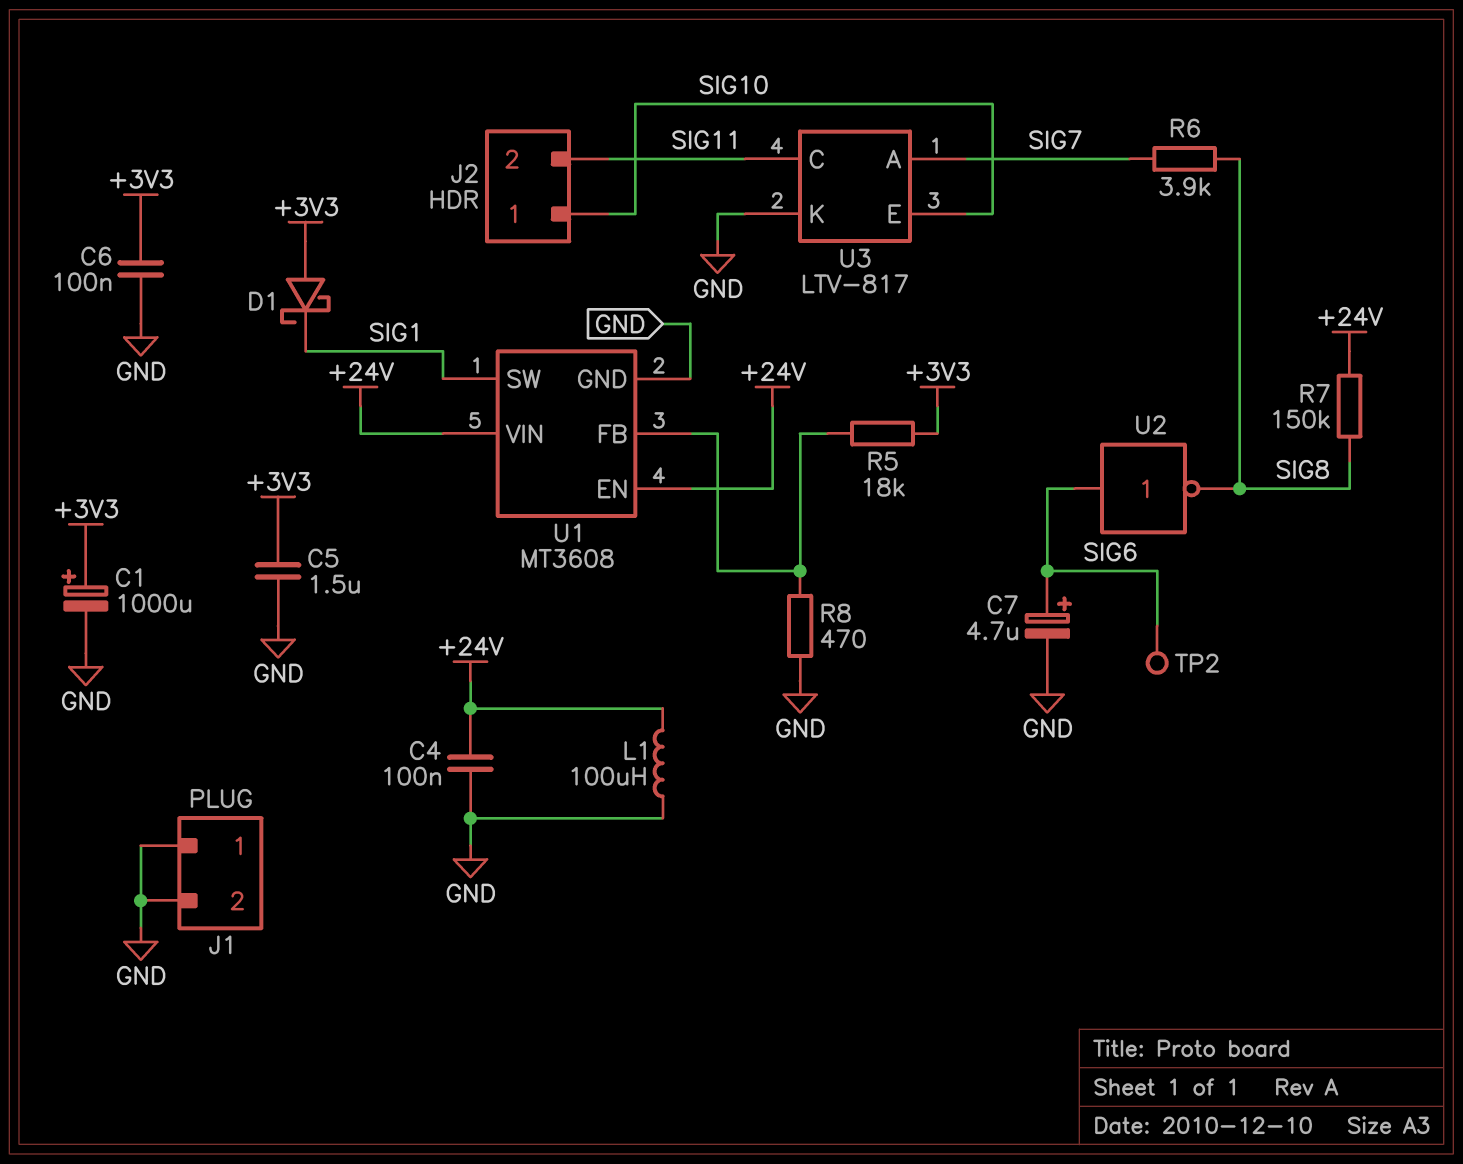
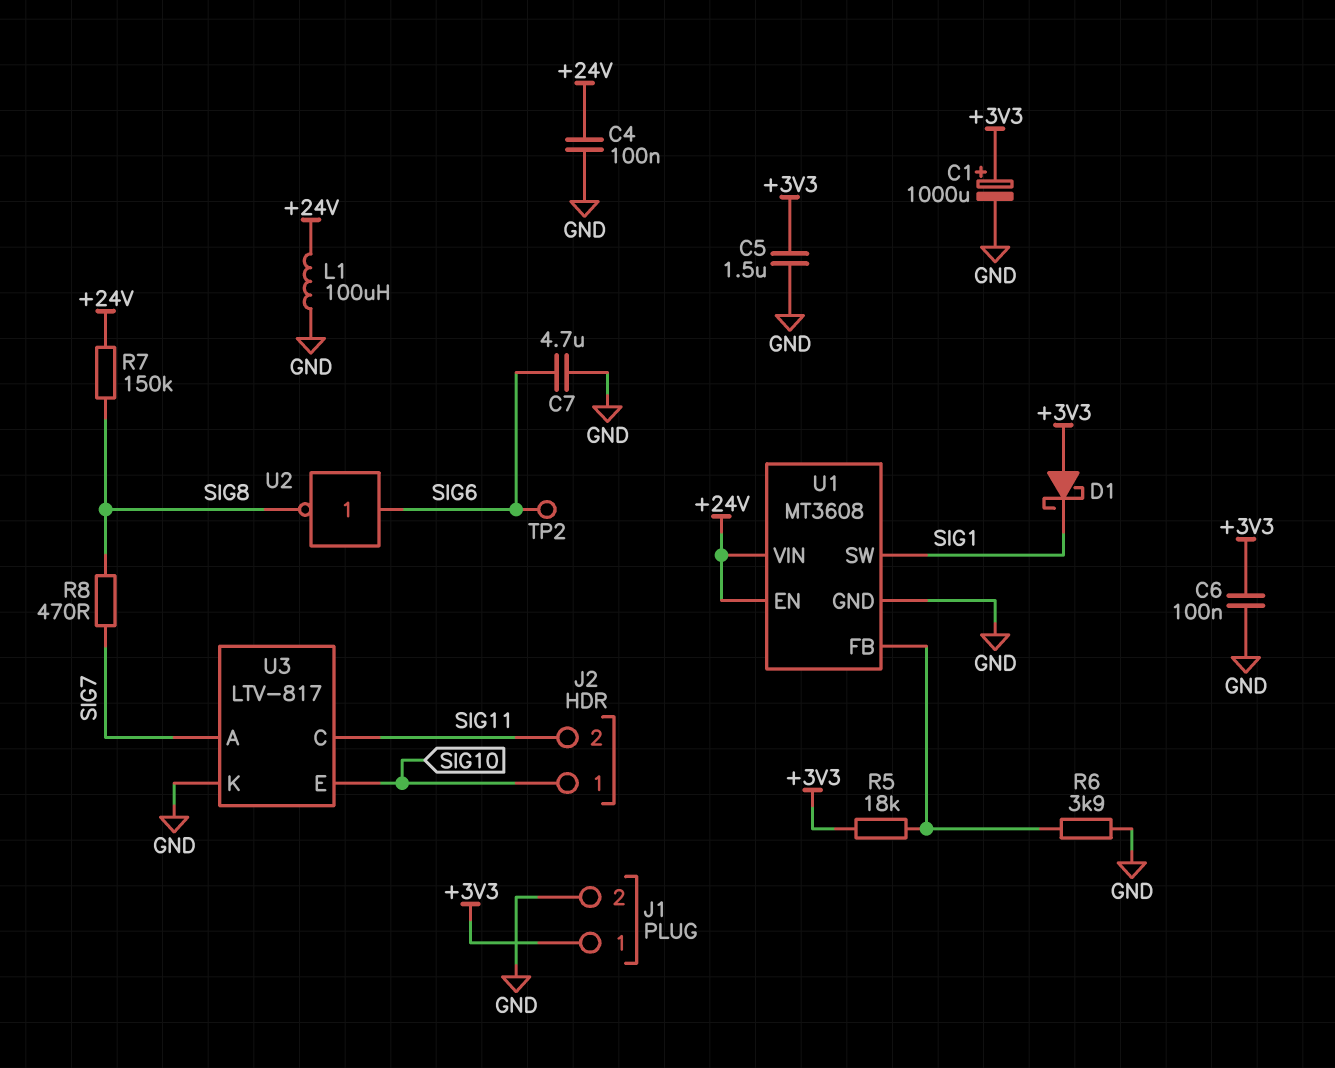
C7: 4.7uF (plus SIG6, minus GND) -> 4.7uF (GND, SIG6)
J1 pin 1: GND -> +3V3
R6: 3.9k (SIG7, SIG8) -> 3.9k (GND, U1/FB)
R8: 470 (GND, U1/FB) -> 470 (SIG7, SIG8)

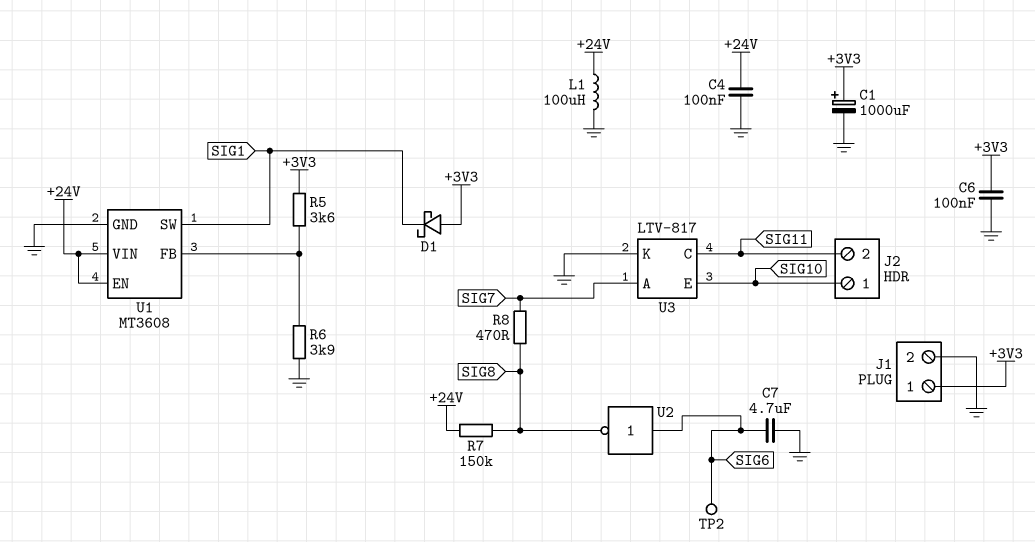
C5: 1.5uF (+3V3, GND) -> none
R5: 18k (+3V3, U1/FB) -> 3.6k (+3V3, U1/FB)

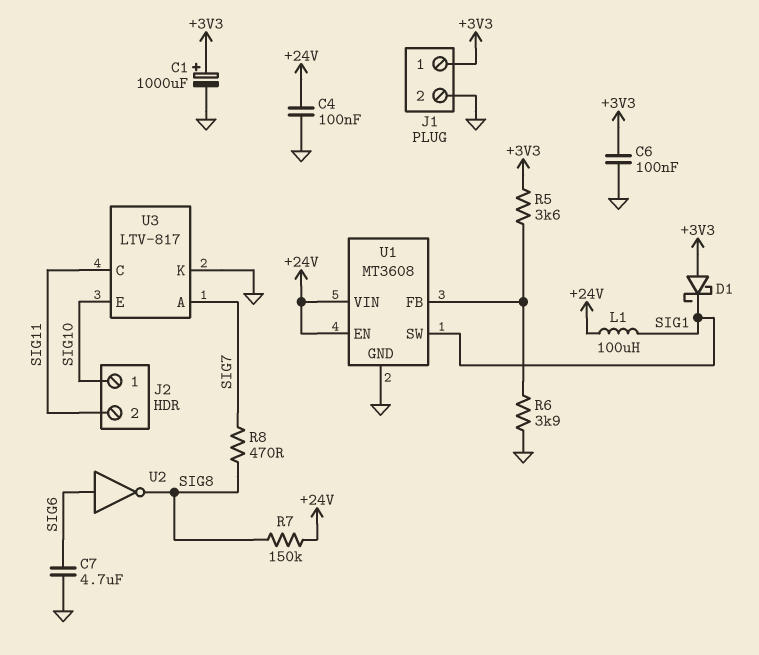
L1: 100uH (+24V, GND) -> 100uH (+24V, SIG1)
TP2: test point (SIG6) -> none

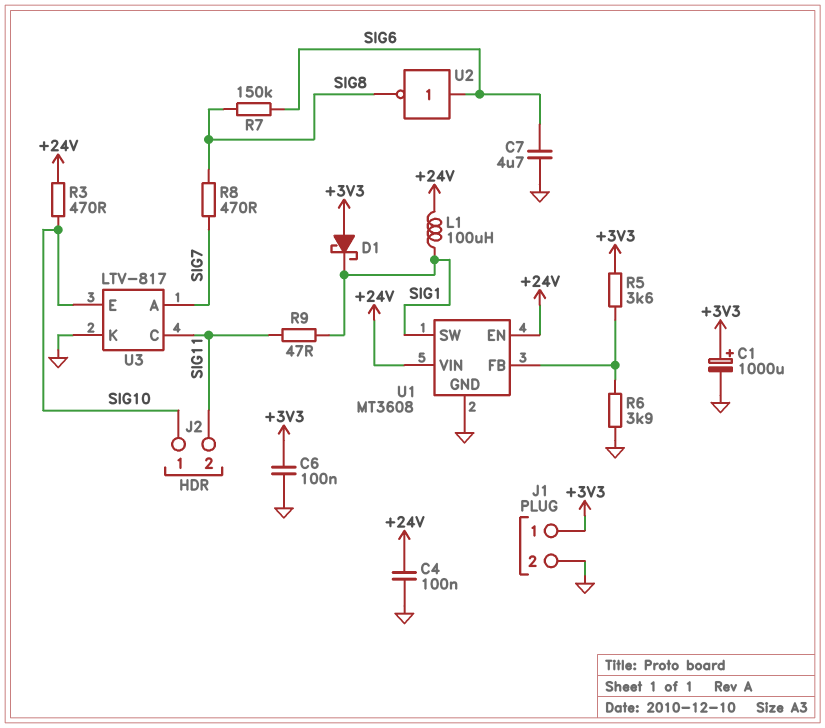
R3: none -> 470 (+24V, SIG10)
R7: 150k (+24V, SIG8) -> 150k (SIG6, SIG8)
R9: none -> 47 (SIG1, SIG11)

